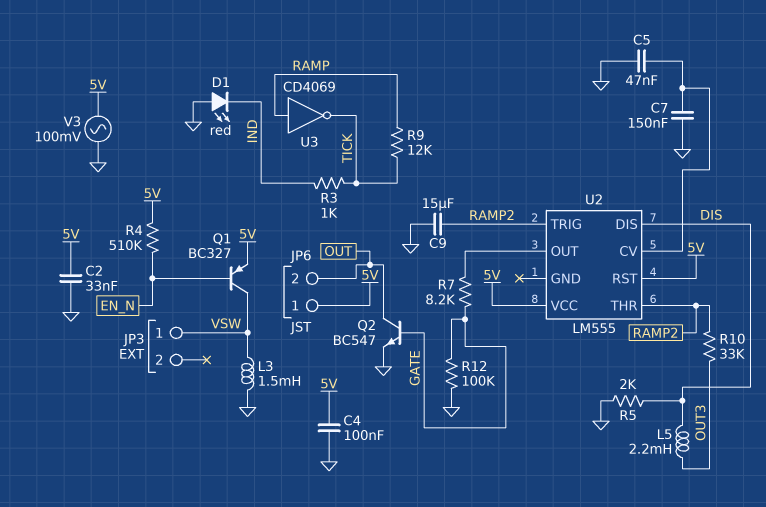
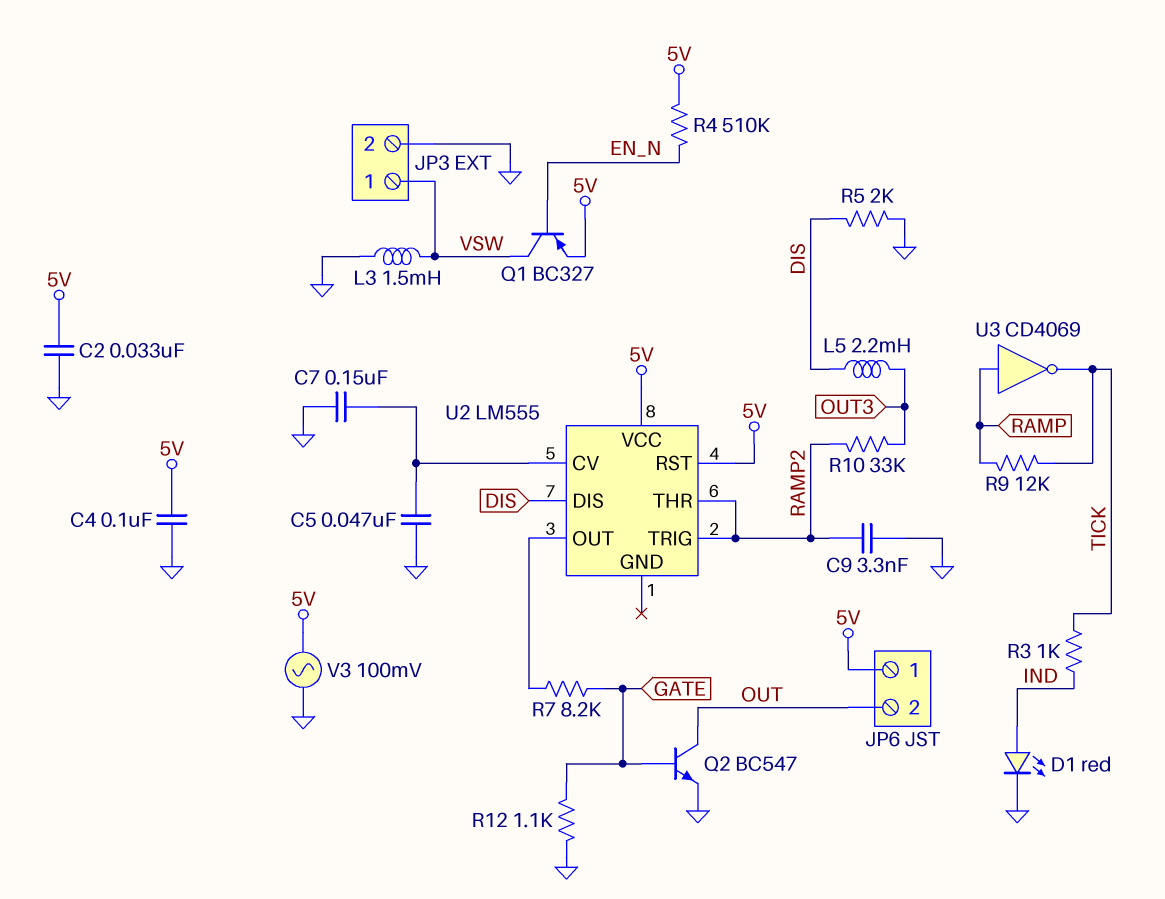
C9: 15uF (GND, RAMP2) -> 3.3nF (GND, RAMP2)
D1: LED red (A GND, K IND) -> LED red (A IND, K GND)
JP3 pin 2: none -> GND
R12: 100k (GATE, GND) -> 1.1k (GATE, GND)

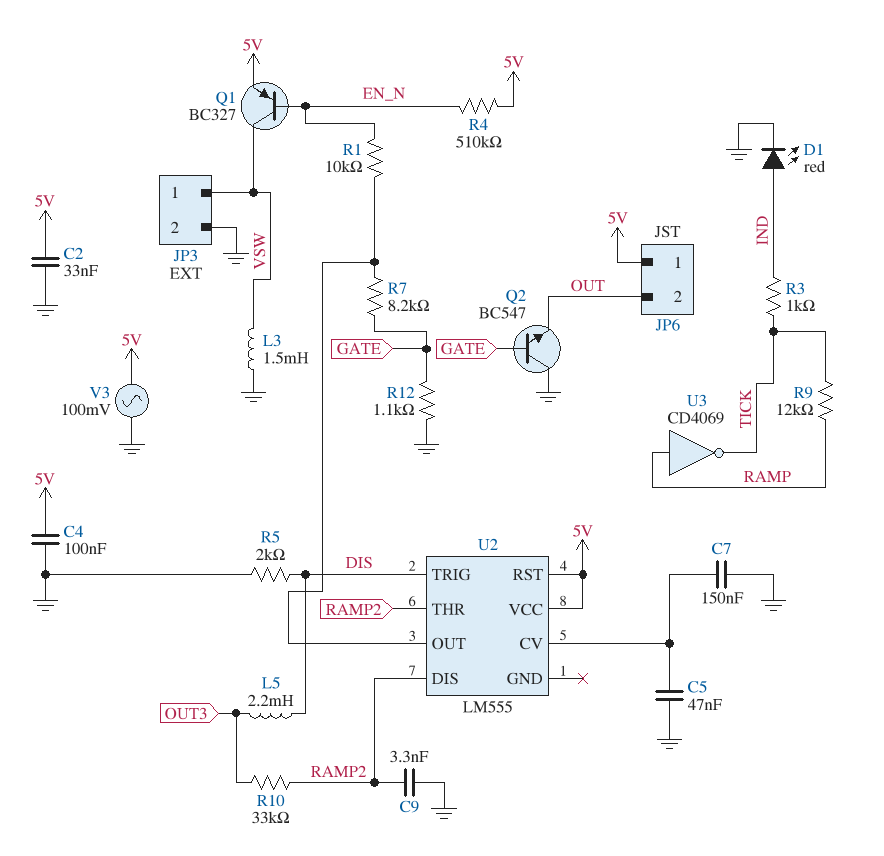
Q2: NPN BC547 (B GATE, C OUT, E GND) -> NPN BC547 (B GATE, C GND, E OUT)
R1: none -> 10k (EN_N, U2/OUT)
U2 pin DIS: DIS -> RAMP2
U2 pin TRIG: RAMP2 -> DIS

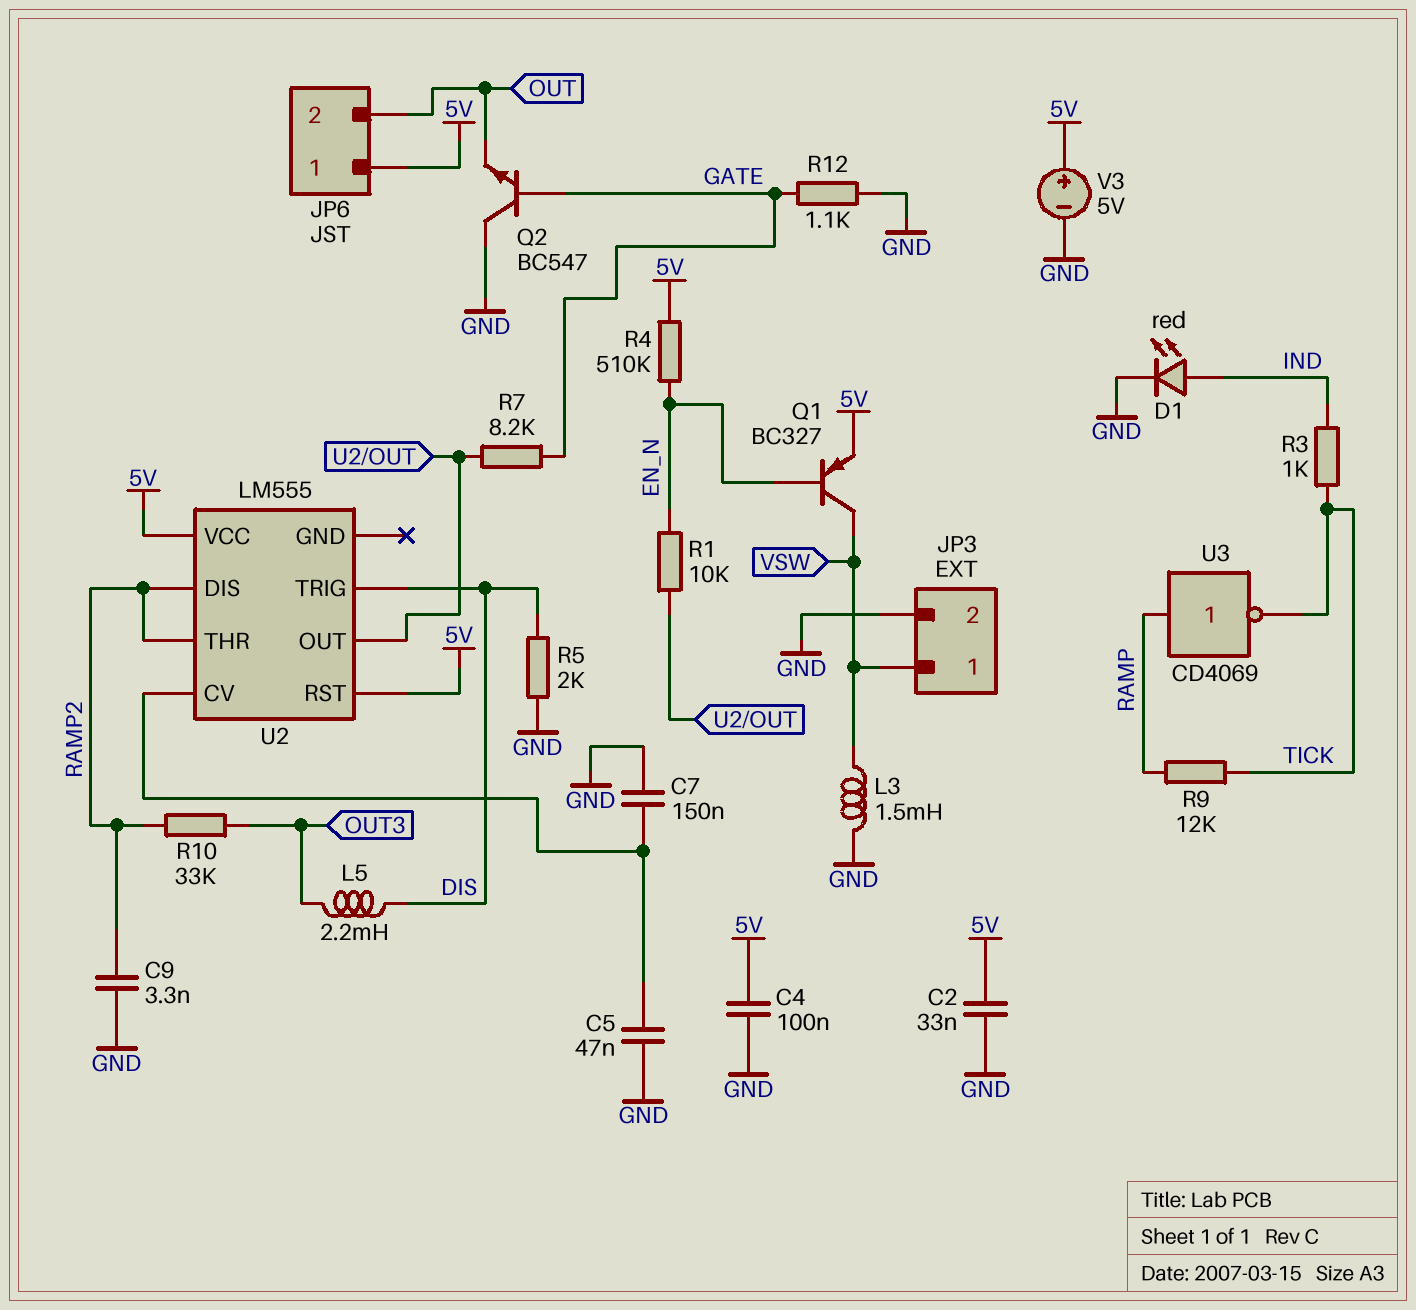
V3: AC 100mV (5V, GND) -> 5V (plus 5V, minus GND)

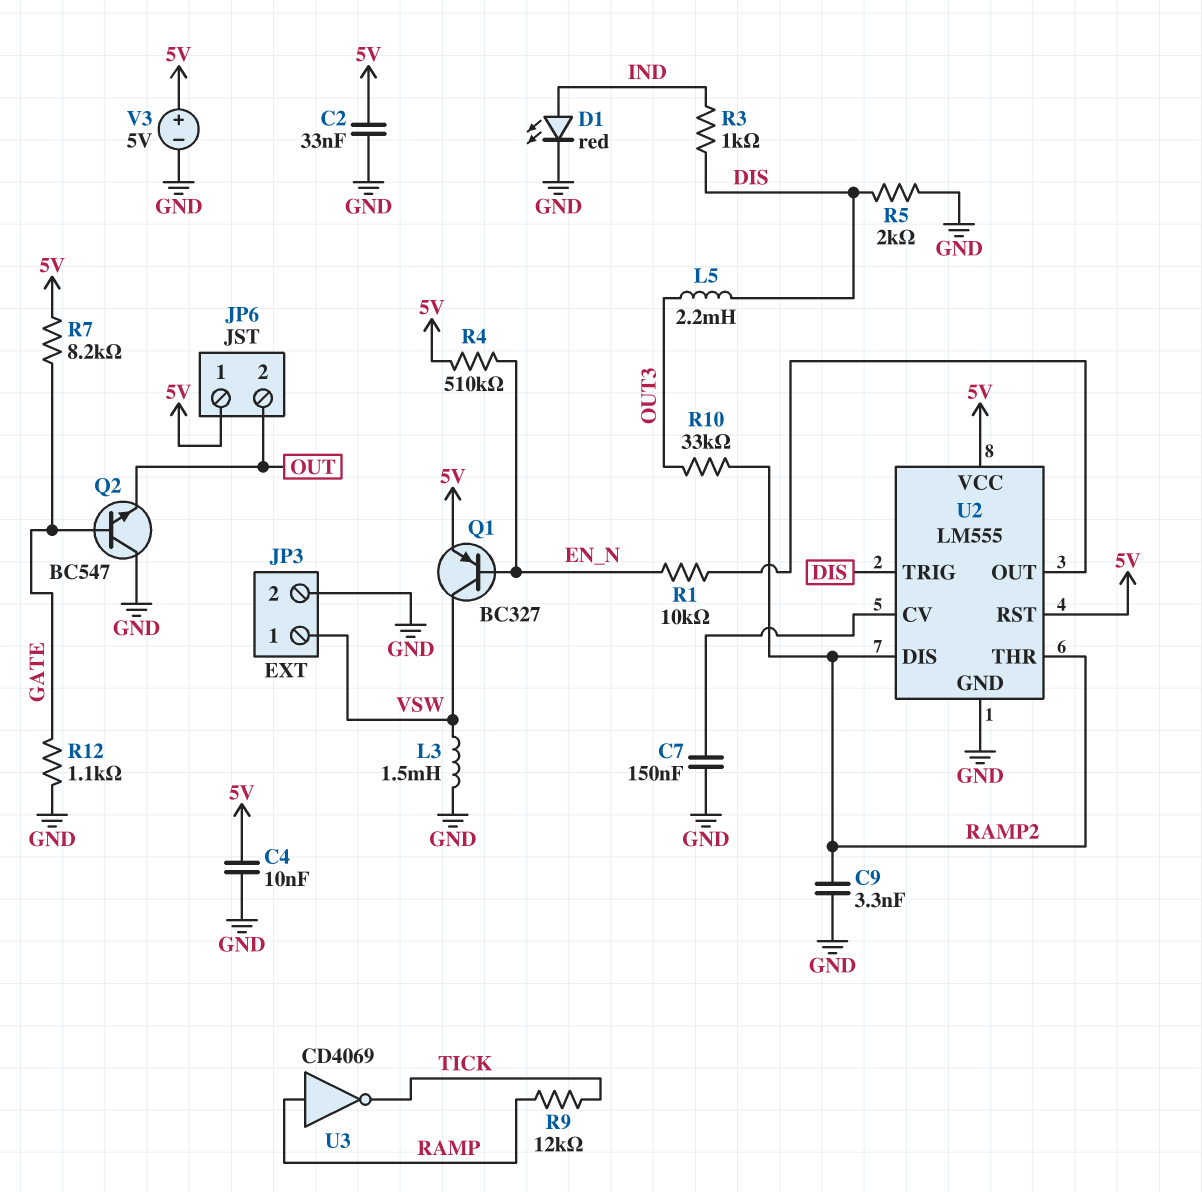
C4: 100nF (5V, GND) -> 10nF (5V, GND)
C5: 47nF (GND, U2/CV) -> none
R3: 1k (IND, TICK) -> 1k (DIS, IND)
R7: 8.2k (GATE, U2/OUT) -> 8.2k (5V, GATE)
U2 pin GND: none -> GND

